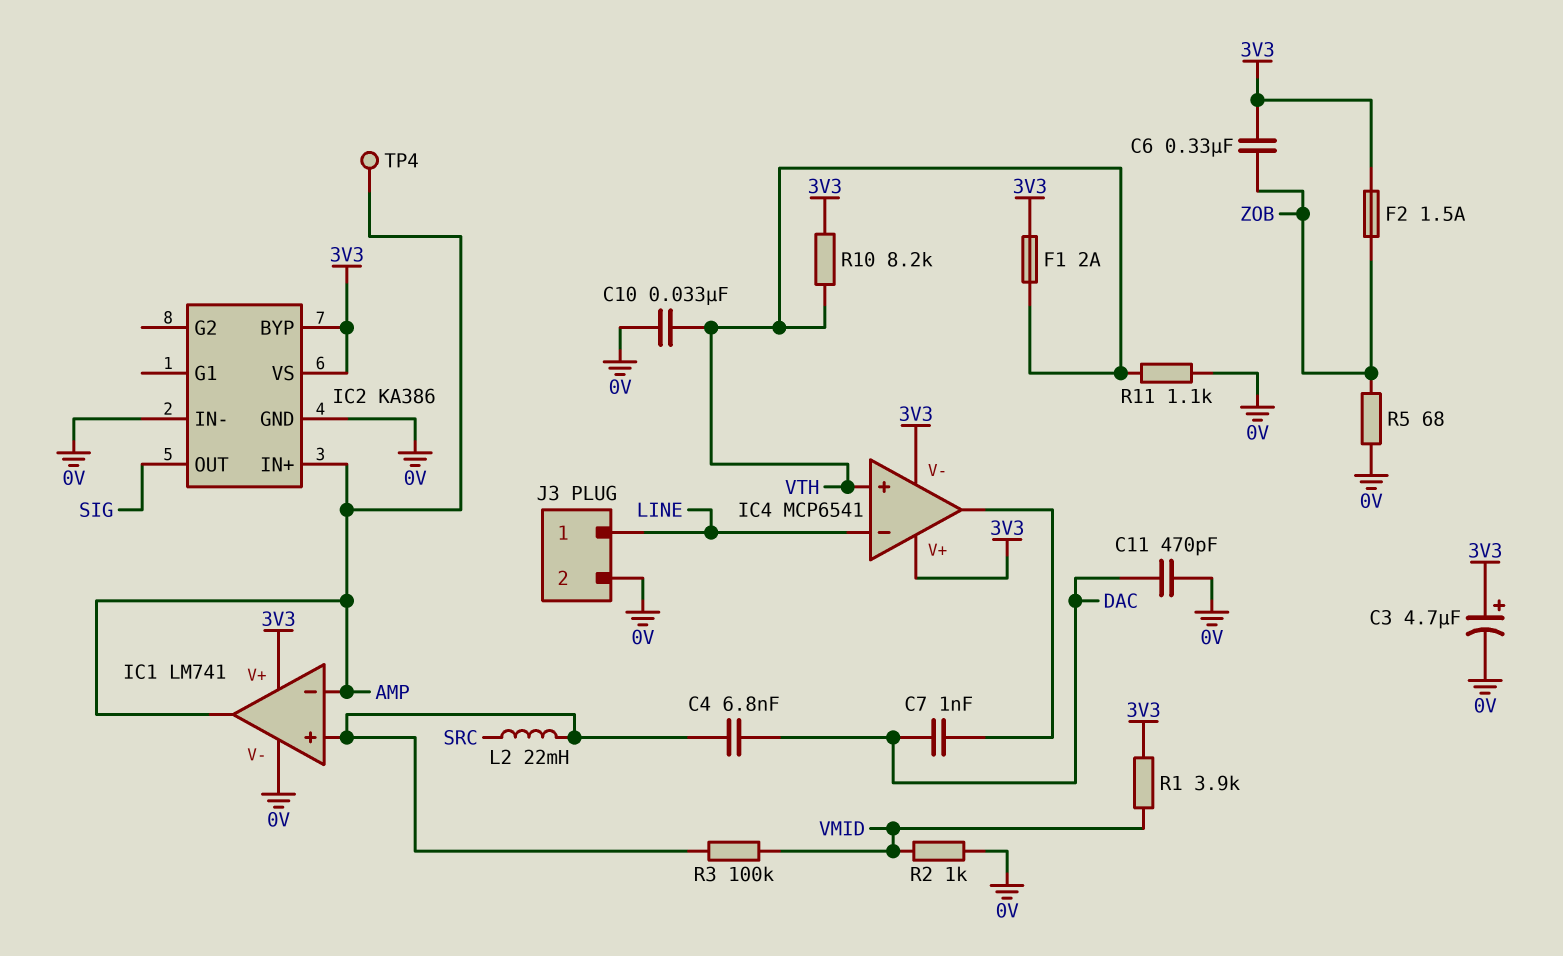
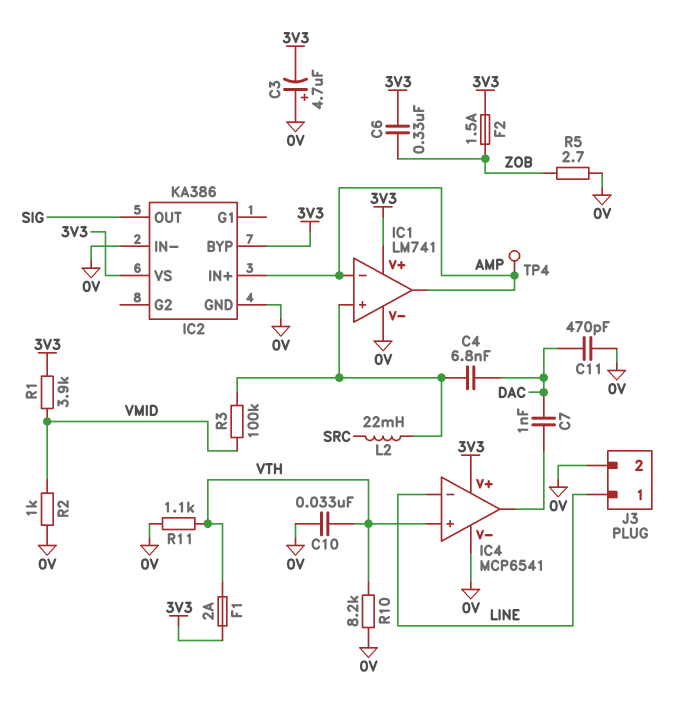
C3: 4.7uF (plus 3V3, minus 0V) -> 4.7uF (plus 0V, minus 3V3)
IC4 pin V-: 3V3 -> 0V
R5: 68 (0V, ZOB) -> 2.7 (0V, ZOB)
R10: 8.2k (3V3, VTH) -> 8.2k (0V, VTH)

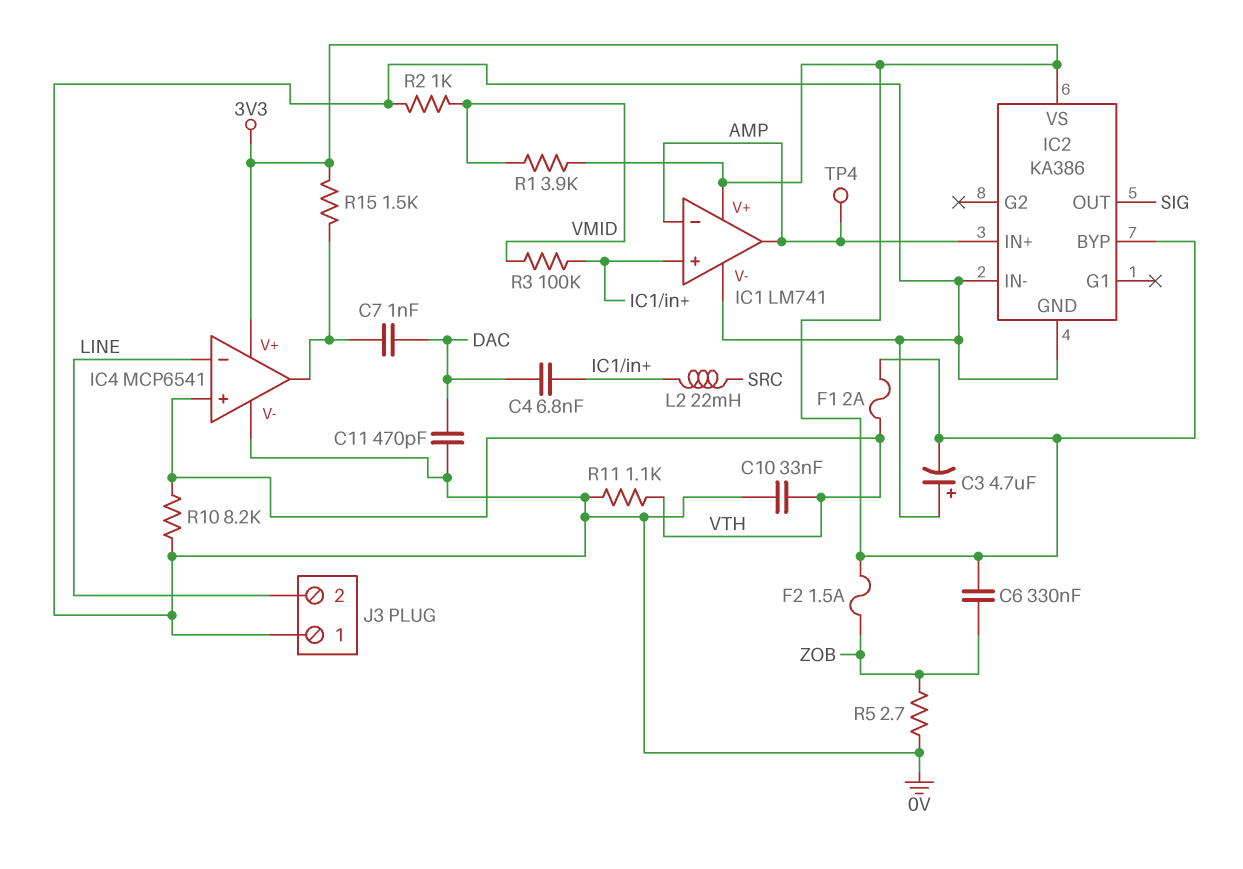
J3 pin 1: LINE -> 0V
J3 pin 2: 0V -> LINE
R15: none -> 1.5k (3V3, IC4/out)

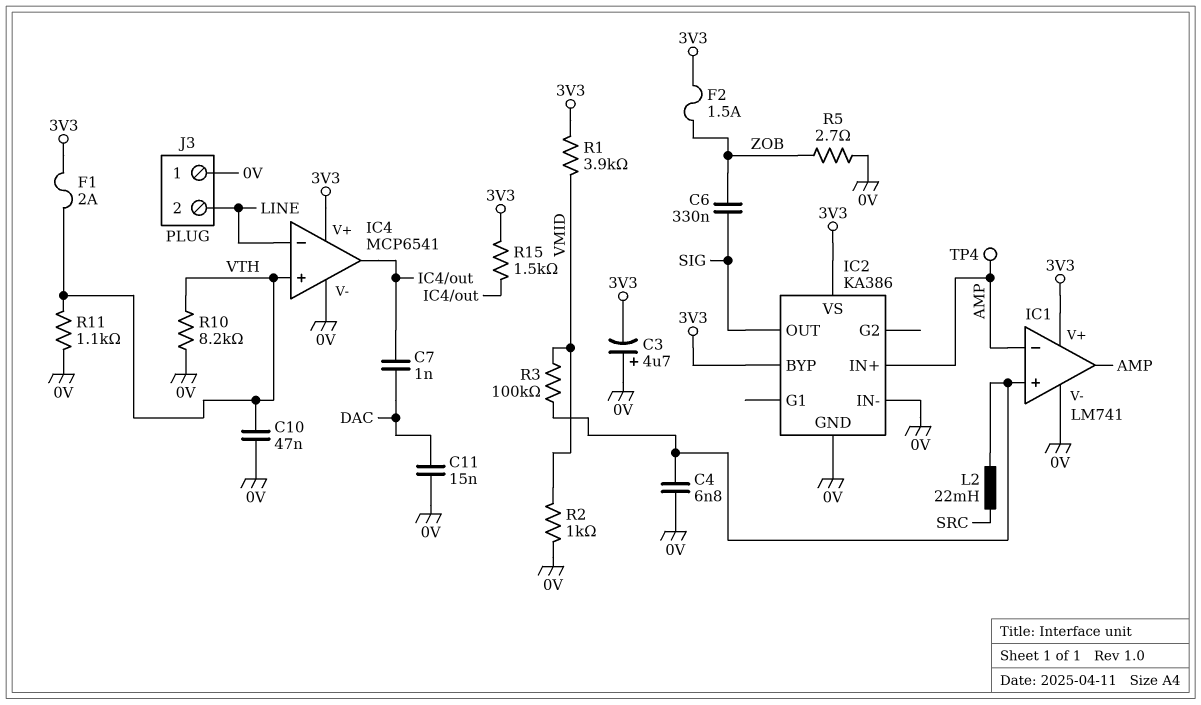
C4: 6.8nF (DAC, IC1/in+) -> 6.8nF (0V, IC1/in+)
C6: 330nF (3V3, ZOB) -> 330nF (SIG, ZOB)
C10: 33nF (0V, VTH) -> 47nF (0V, VTH)
C11: 470pF (0V, DAC) -> 15nF (0V, DAC)

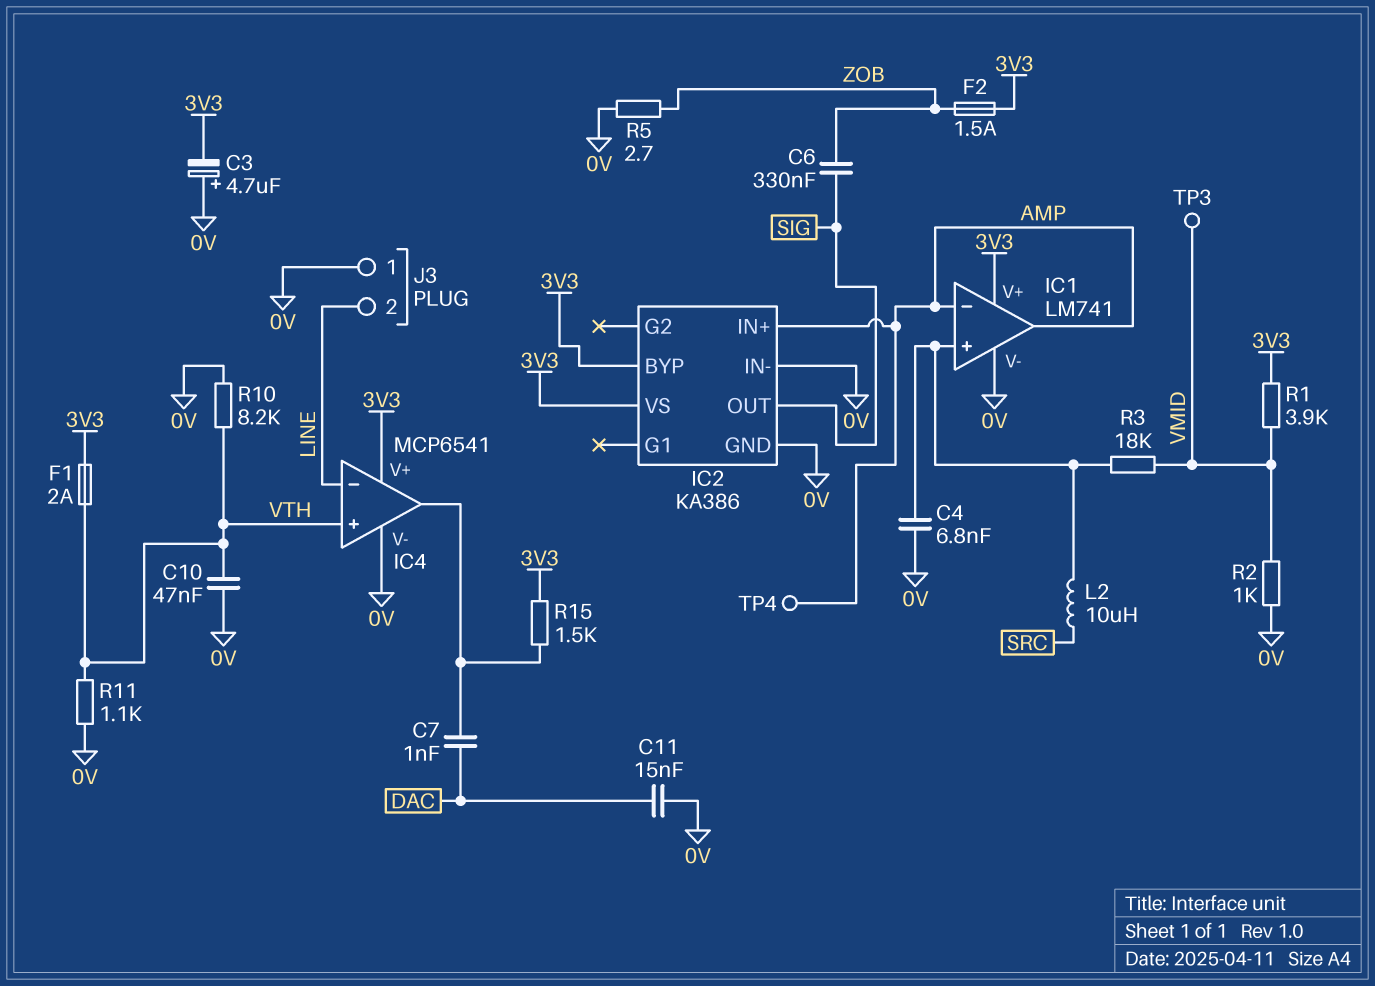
L2: 22mH (IC1/in+, SRC) -> 10uH (IC1/in+, SRC)
R3: 100k (IC1/in+, VMID) -> 18k (IC1/in+, VMID)
TP3: none -> test point (VMID)

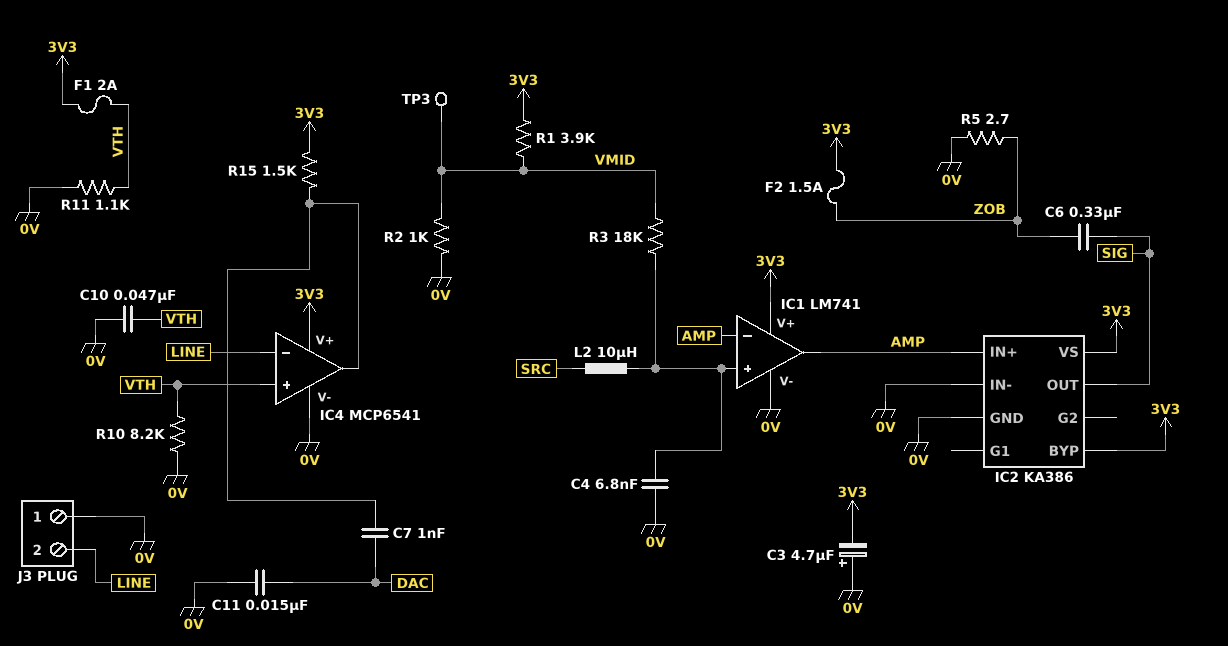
TP4: test point (AMP) -> none

